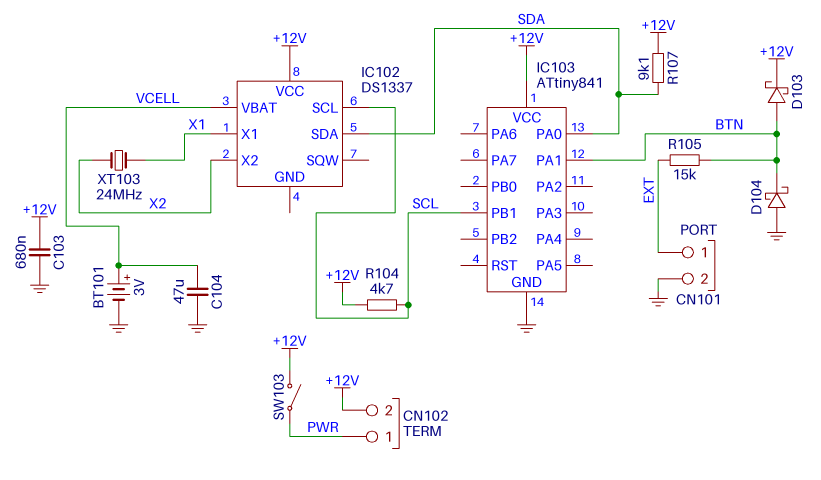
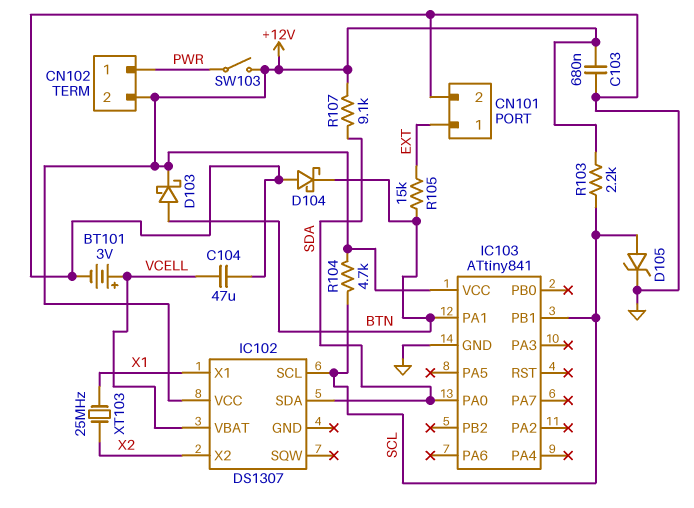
D105: none -> zener (A SCL, K GND)
IC102: DS1337 -> DS1307
R103: none -> 2.2k (+12V, SCL)
XT103: 24MHz (X1, X2) -> 25MHz (X1, X2)

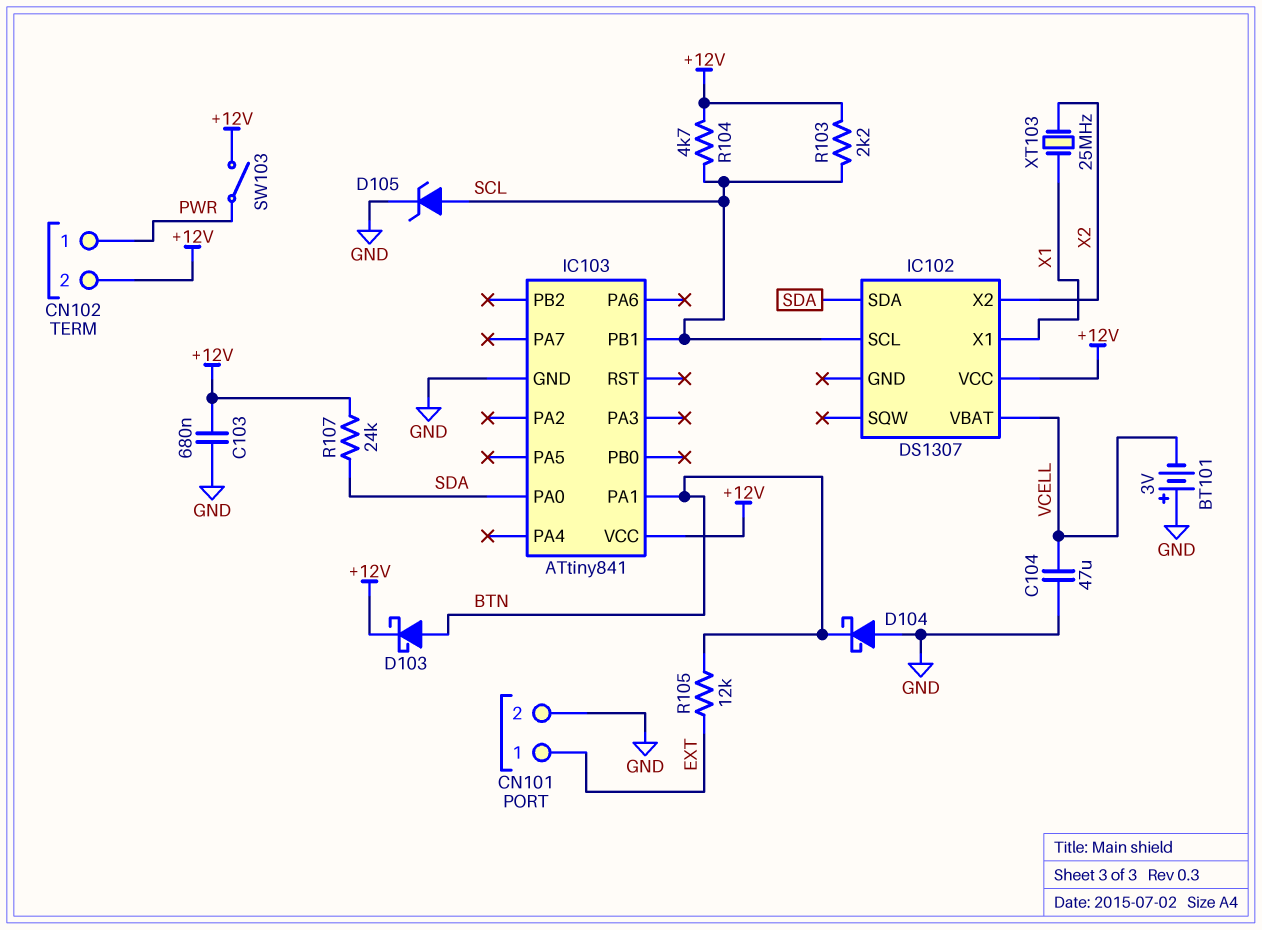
BT101: 3V (plus VCELL, minus GND) -> 3V (plus GND, minus VCELL)
R105: 15k (BTN, EXT) -> 12k (BTN, EXT)
R107: 9.1k (+12V, SDA) -> 24k (+12V, SDA)

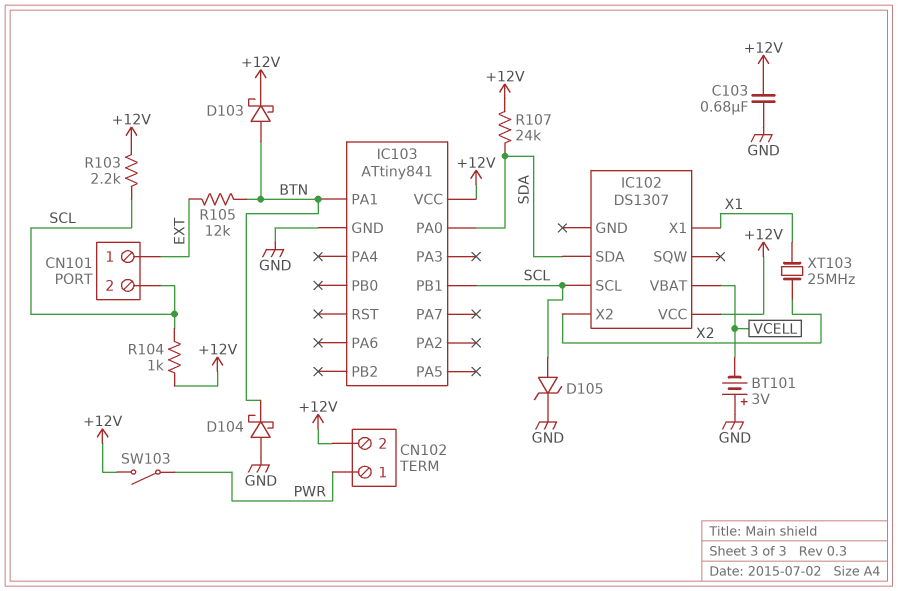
C104: 47uF (GND, VCELL) -> none
CN101 pin 2: GND -> SCL
R104: 4.7k (+12V, SCL) -> 1k (+12V, SCL)

